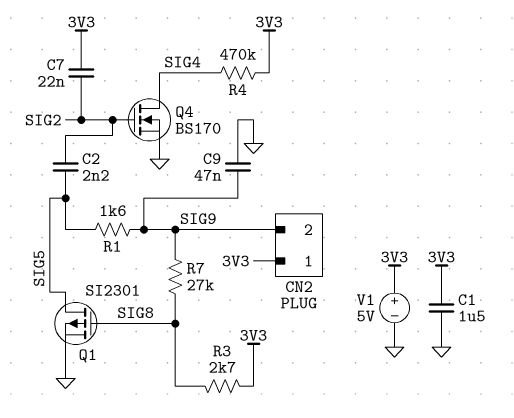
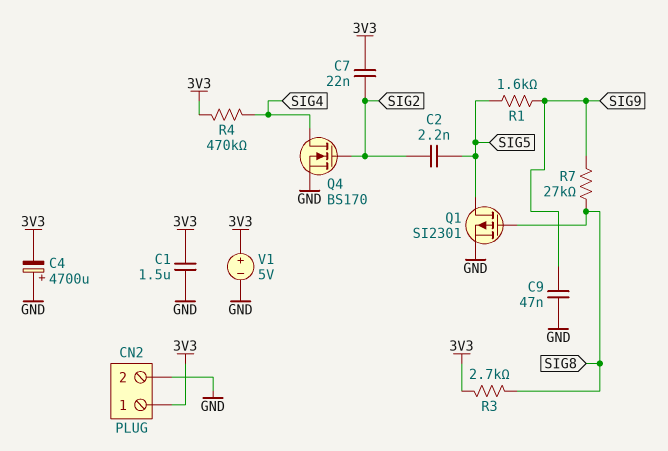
C4: none -> 4700uF (plus GND, minus 3V3)
CN2 pin 2: SIG9 -> GND

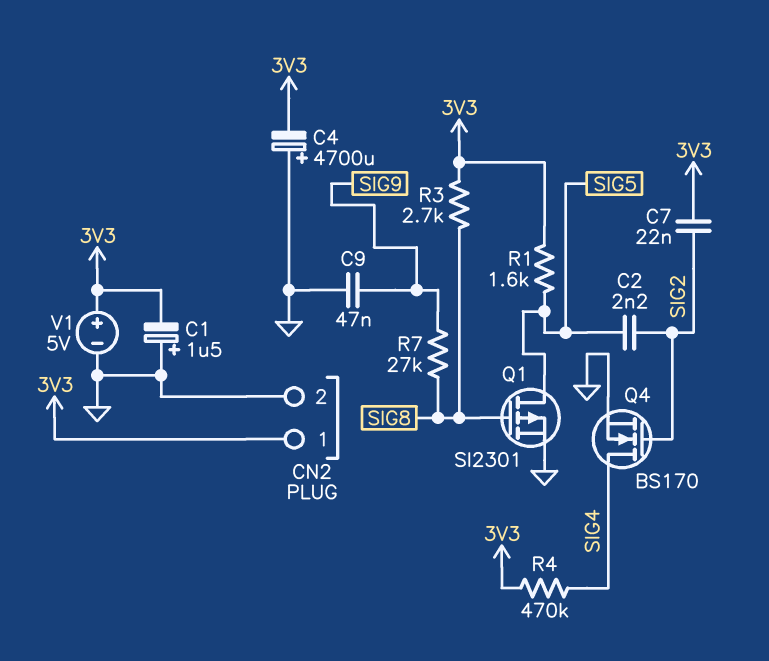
C1: 1.5uF (3V3, GND) -> 1.5uF (plus GND, minus 3V3)
R1: 1.6k (SIG5, SIG9) -> 1.6k (3V3, SIG5)

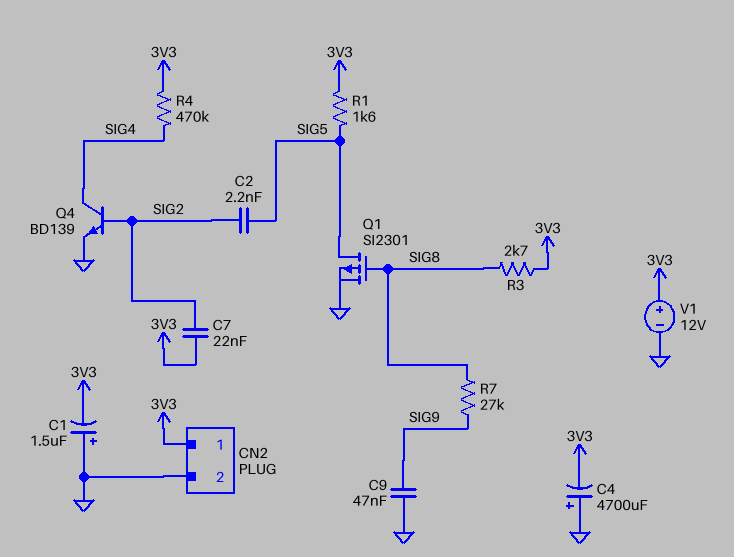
Q4: NMOS BS170 (G SIG2, D SIG4, S GND) -> NPN BD139 (B SIG2, C SIG4, E GND)
V1: 5V (plus 3V3, minus GND) -> 12V (plus 3V3, minus GND)

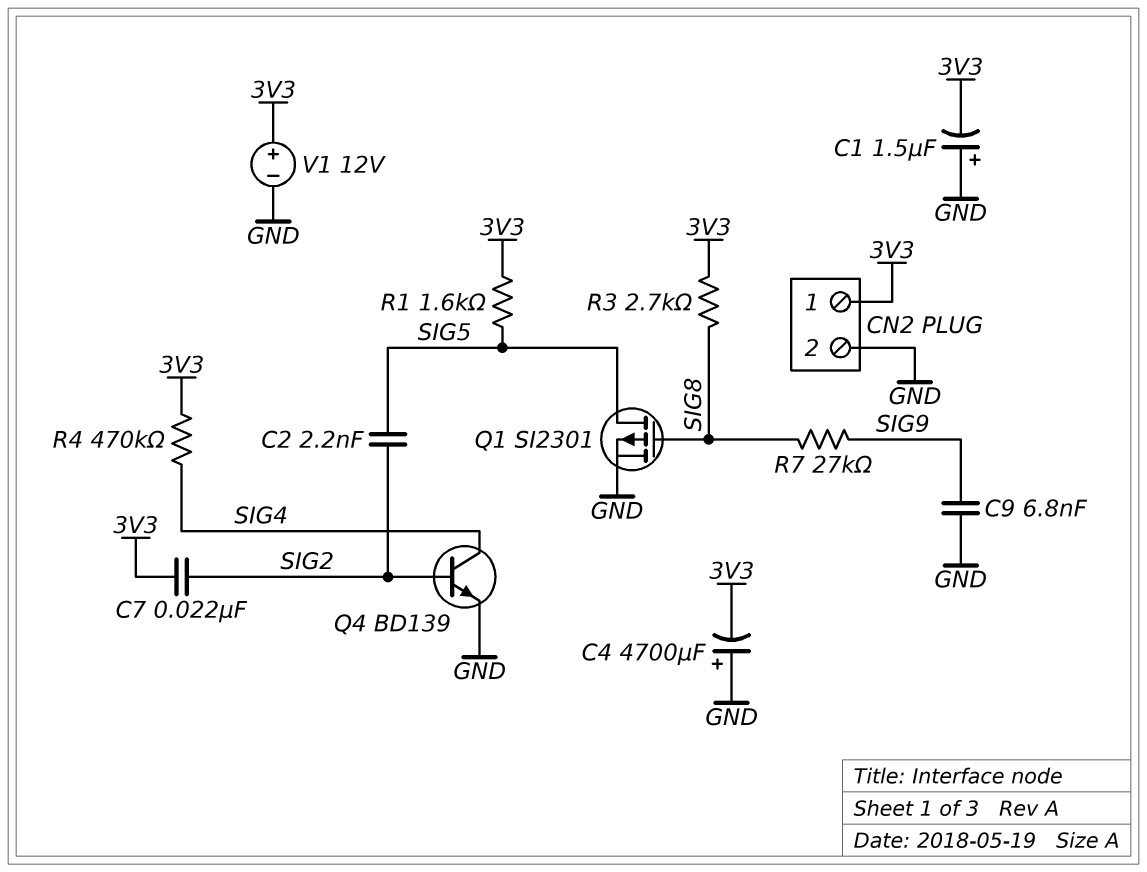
C9: 47nF (GND, SIG9) -> 6.8nF (GND, SIG9)

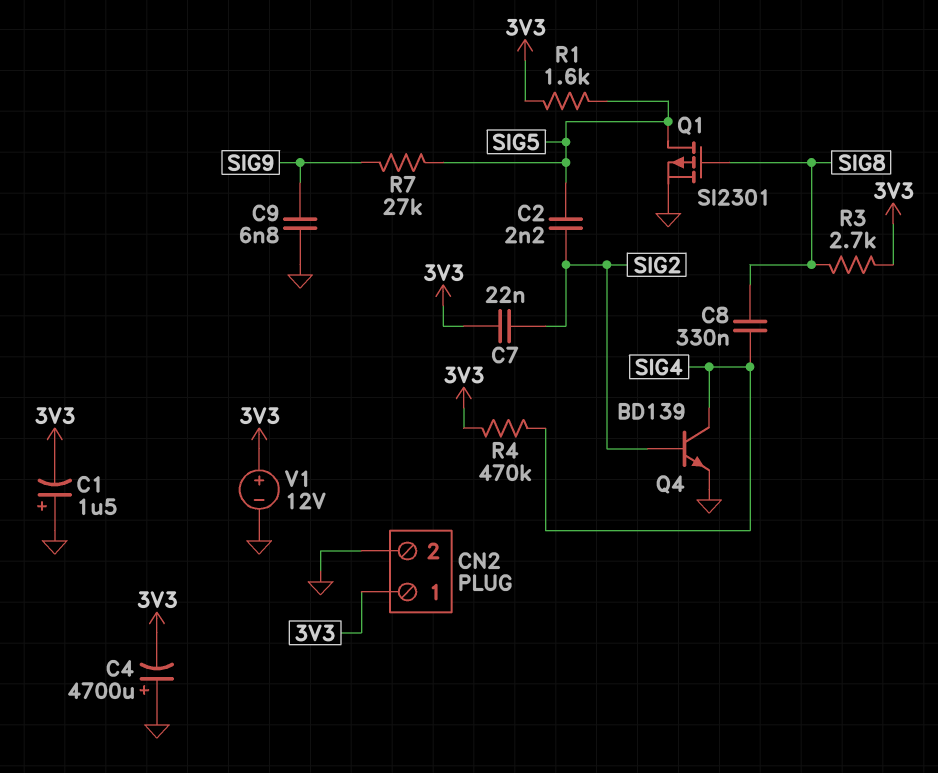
C8: none -> 330nF (SIG4, SIG8)
R7: 27k (SIG8, SIG9) -> 27k (SIG5, SIG9)

